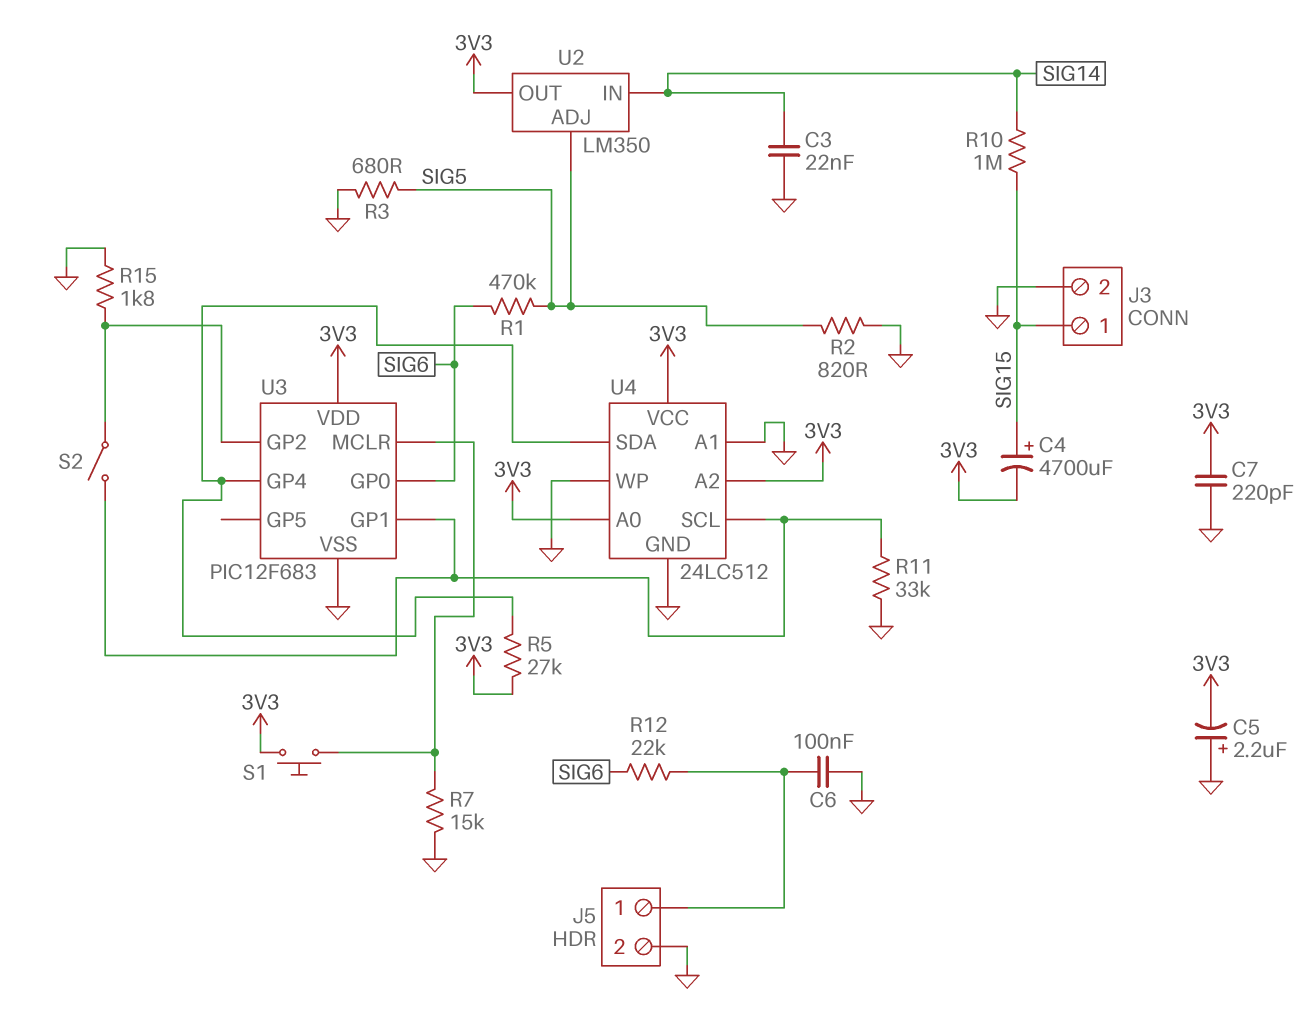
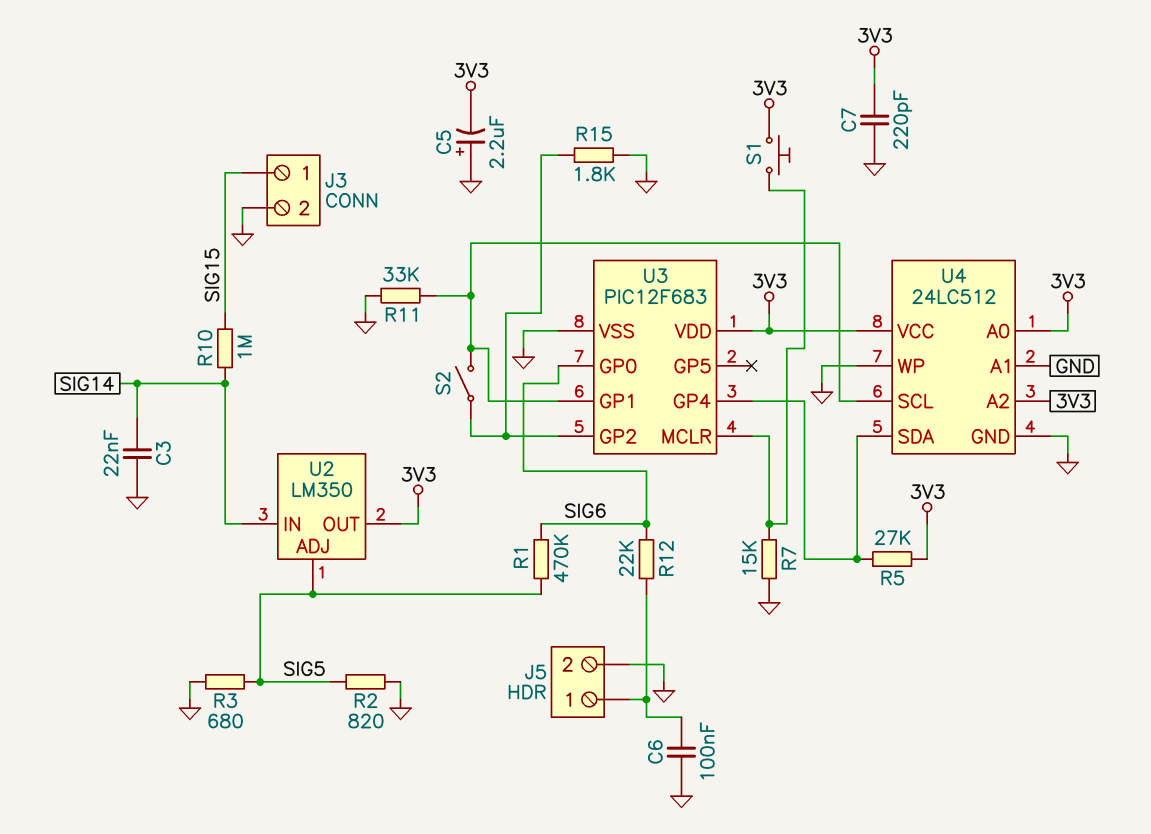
C4: 4700uF (plus SIG15, minus 3V3) -> none

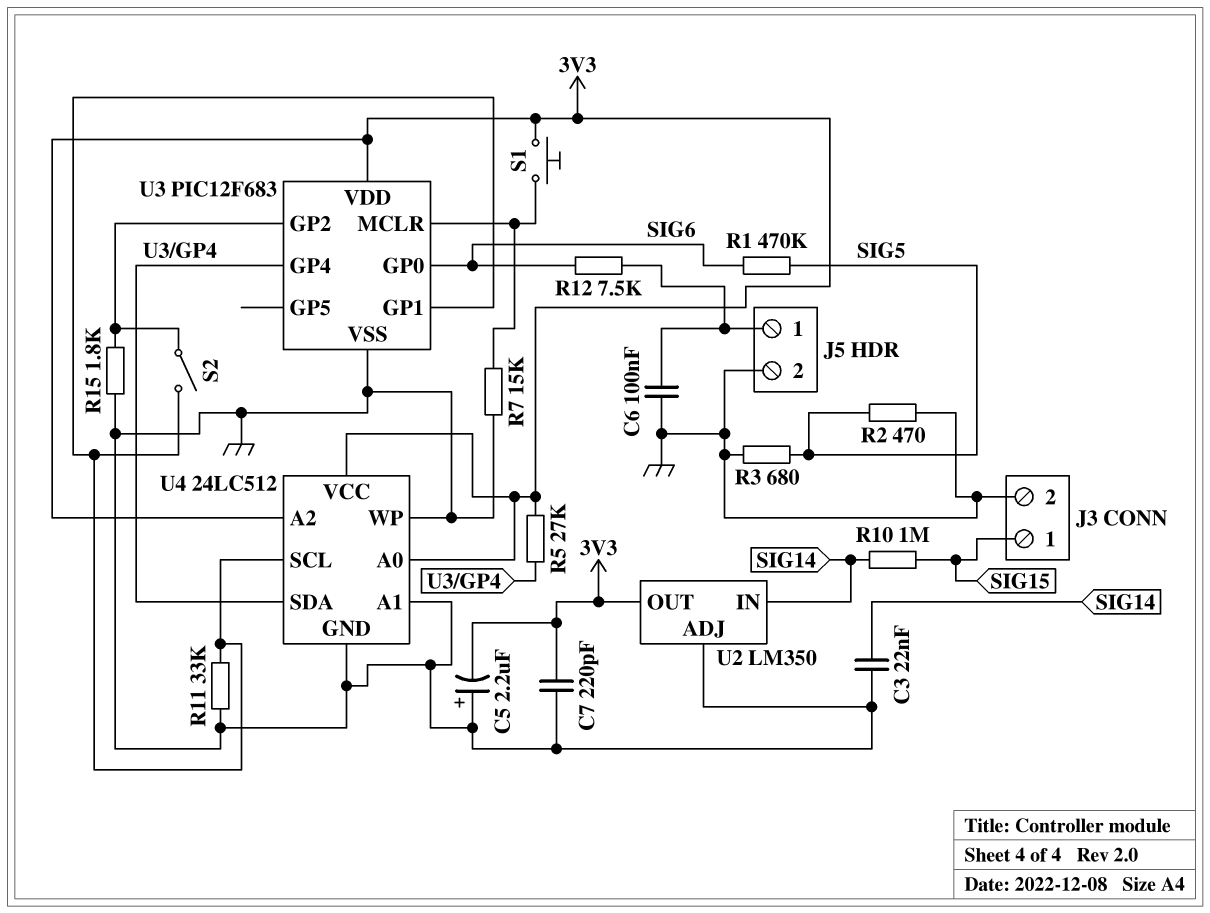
R2: 820 (GND, SIG5) -> 470 (GND, SIG5)
R12: 22k (J5/1, SIG6) -> 7.5k (J5/1, SIG6)
U2 pin ADJ: SIG5 -> GND

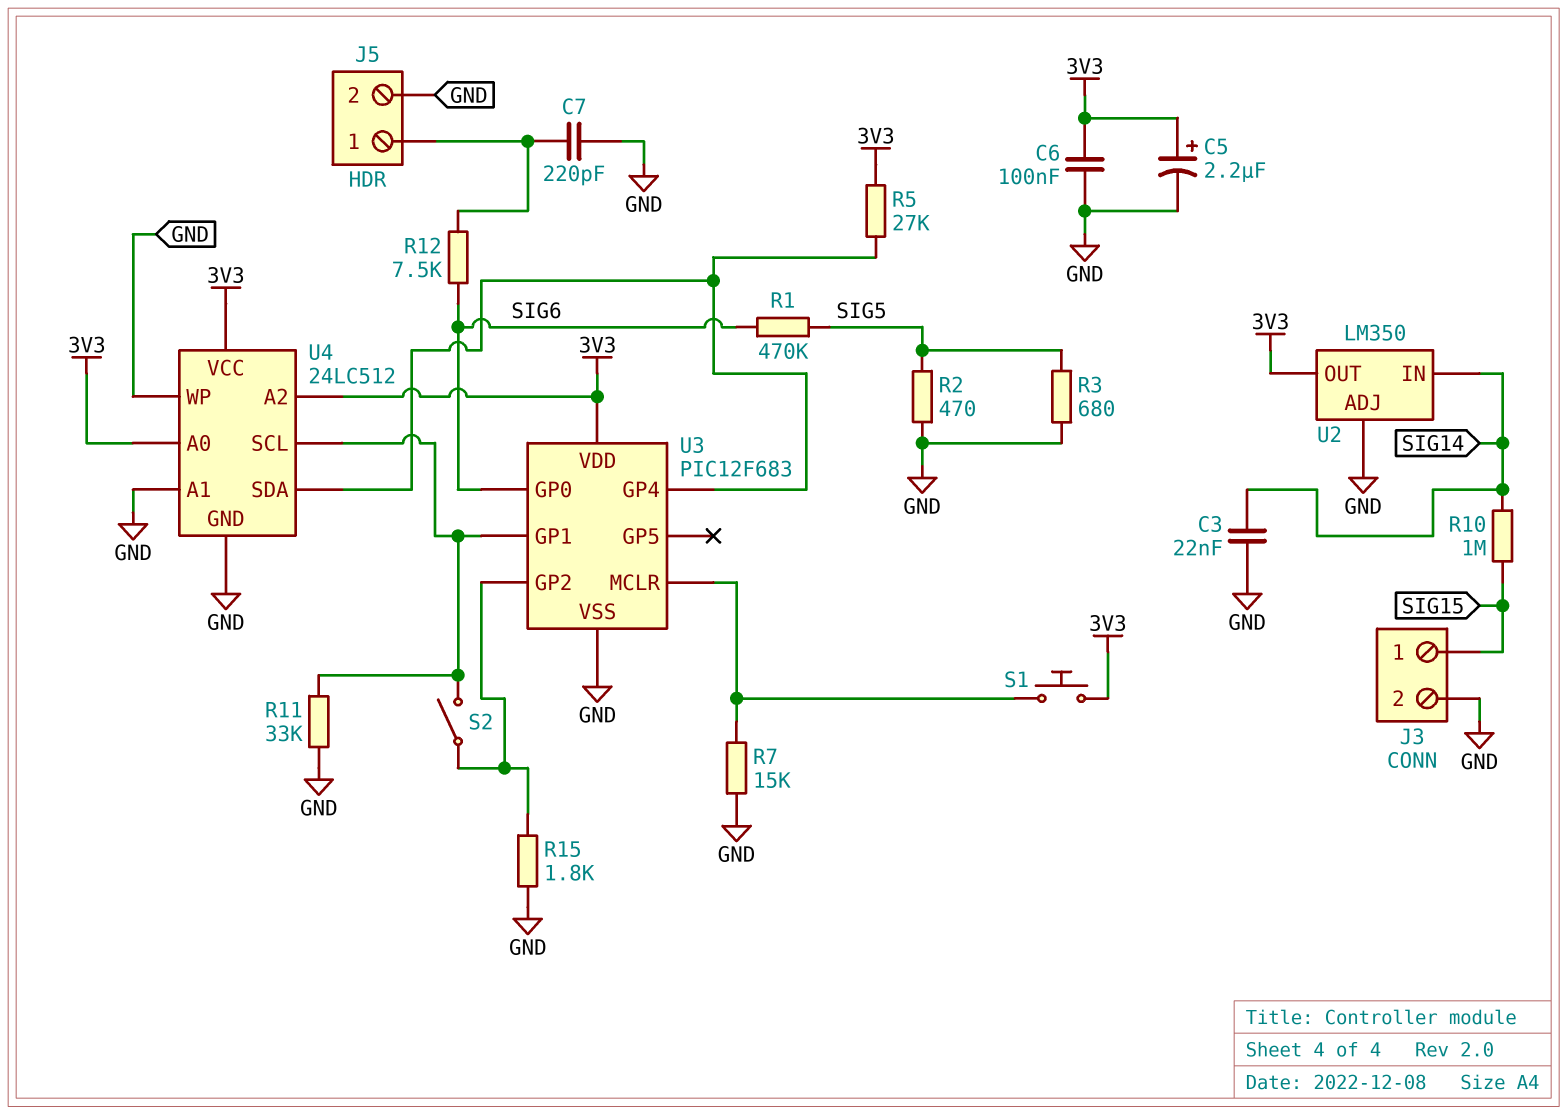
C5: 2.2uF (plus GND, minus 3V3) -> 2.2uF (plus 3V3, minus GND)
C6: 100nF (GND, J5/1) -> 100nF (3V3, GND)
C7: 220pF (3V3, GND) -> 220pF (GND, J5/1)

